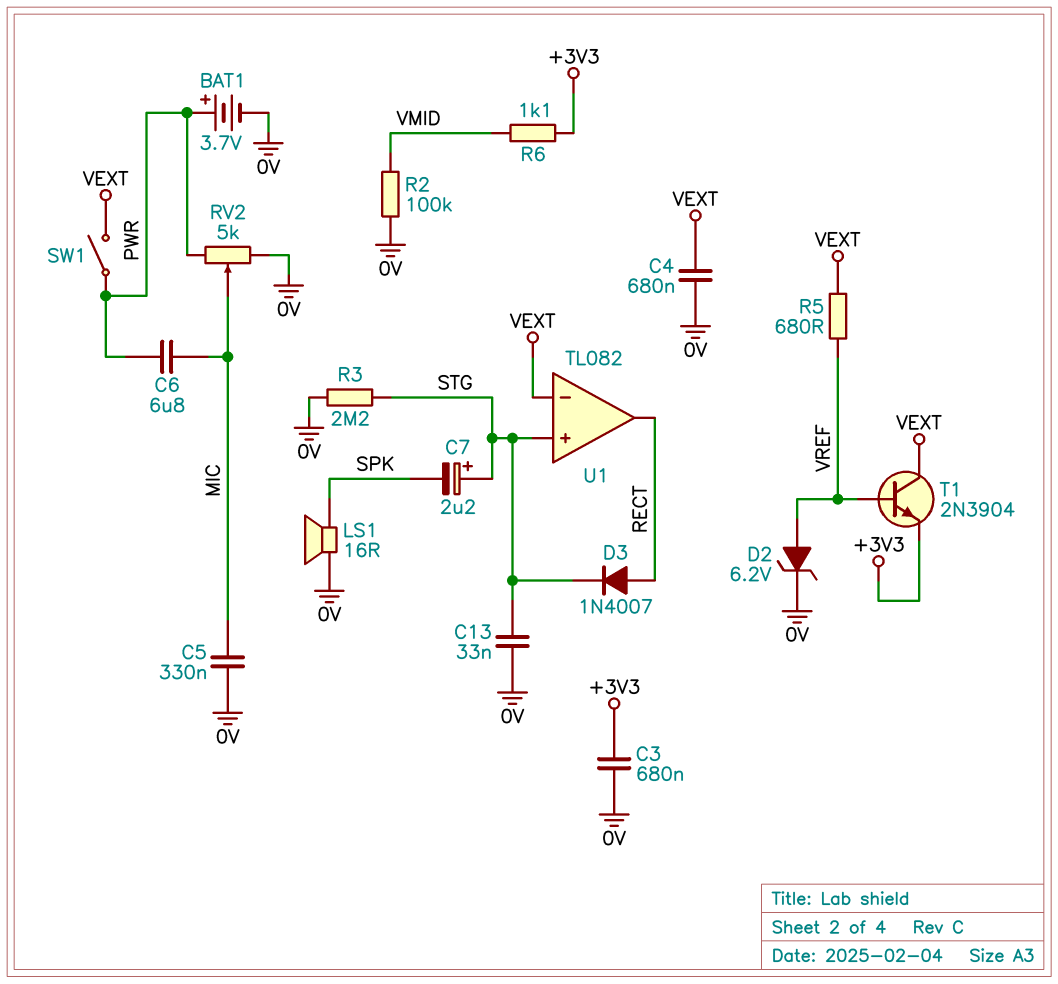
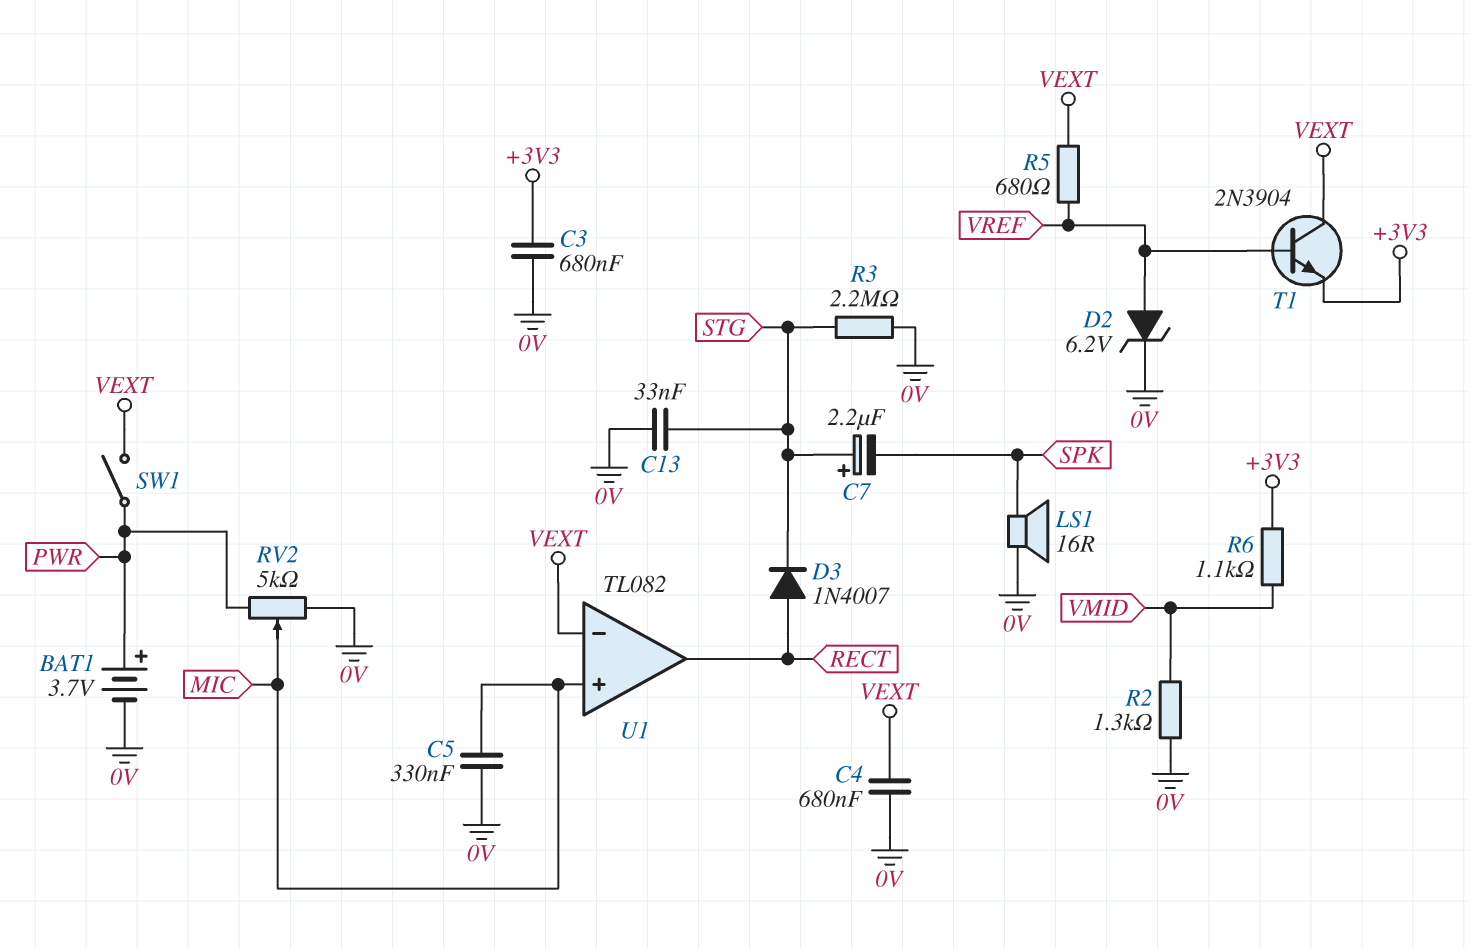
C6: 6.8uF (MIC, PWR) -> none
R2: 100k (0V, VMID) -> 1.3k (0V, VMID)
U1 pin in+: STG -> MIC

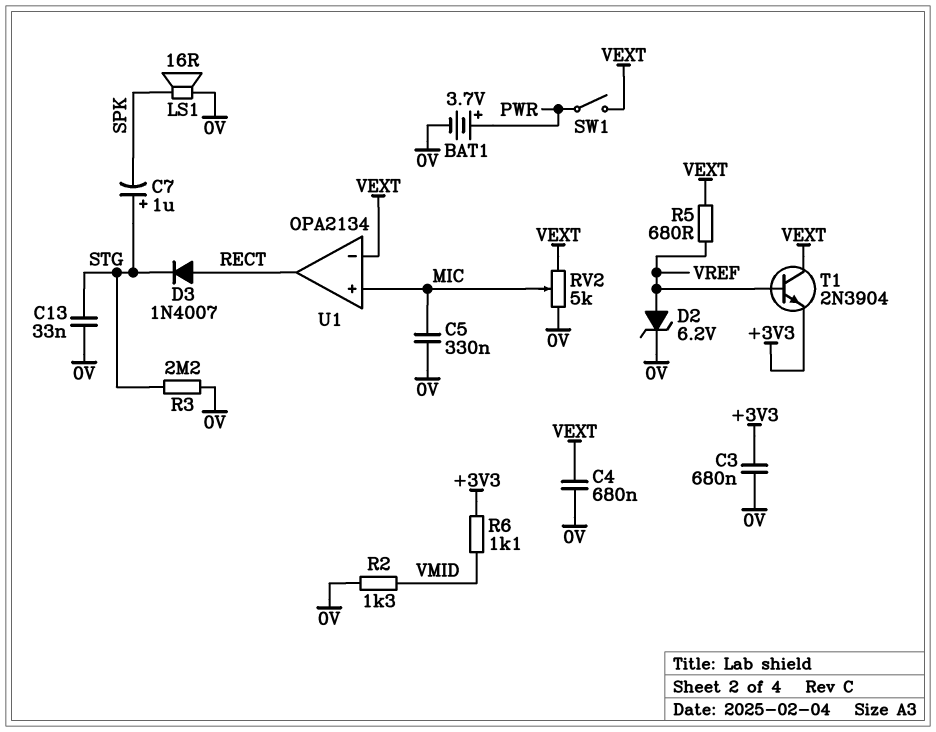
C7: 2.2uF (plus STG, minus SPK) -> 1uF (plus STG, minus SPK)
RV2: 5k (0V, PWR, wiper MIC) -> 5k (0V, VEXT, wiper MIC)
U1: TL082 -> OPA2134

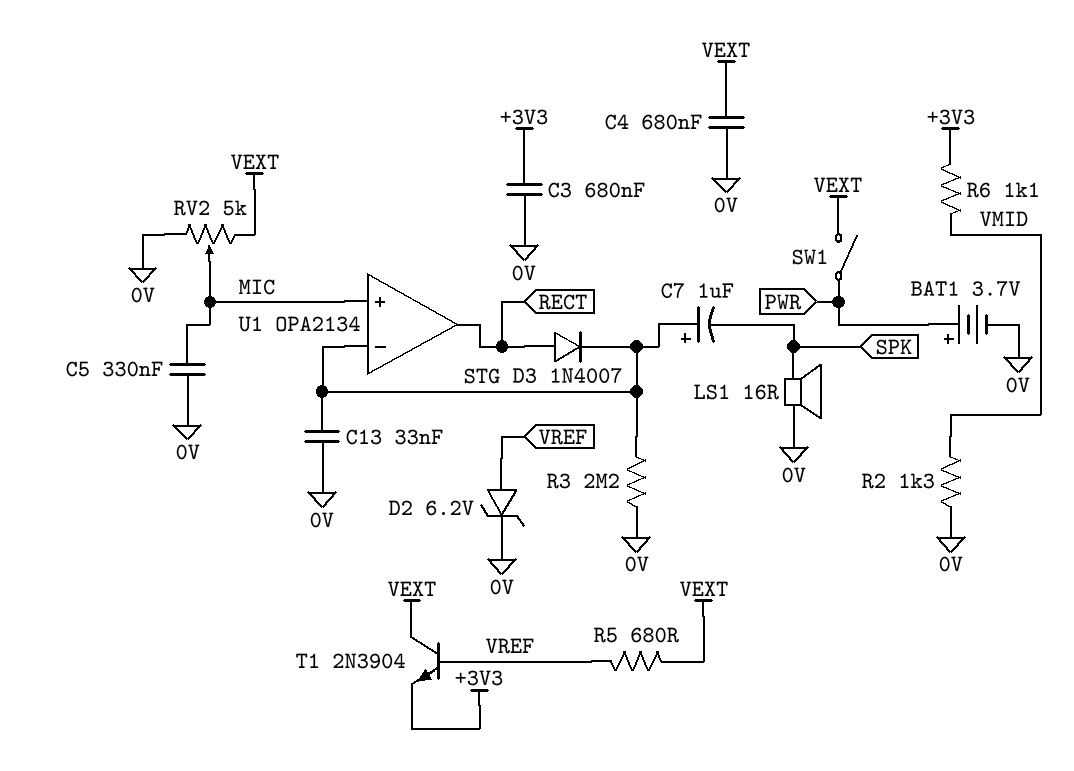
U1 pin in-: VEXT -> STG

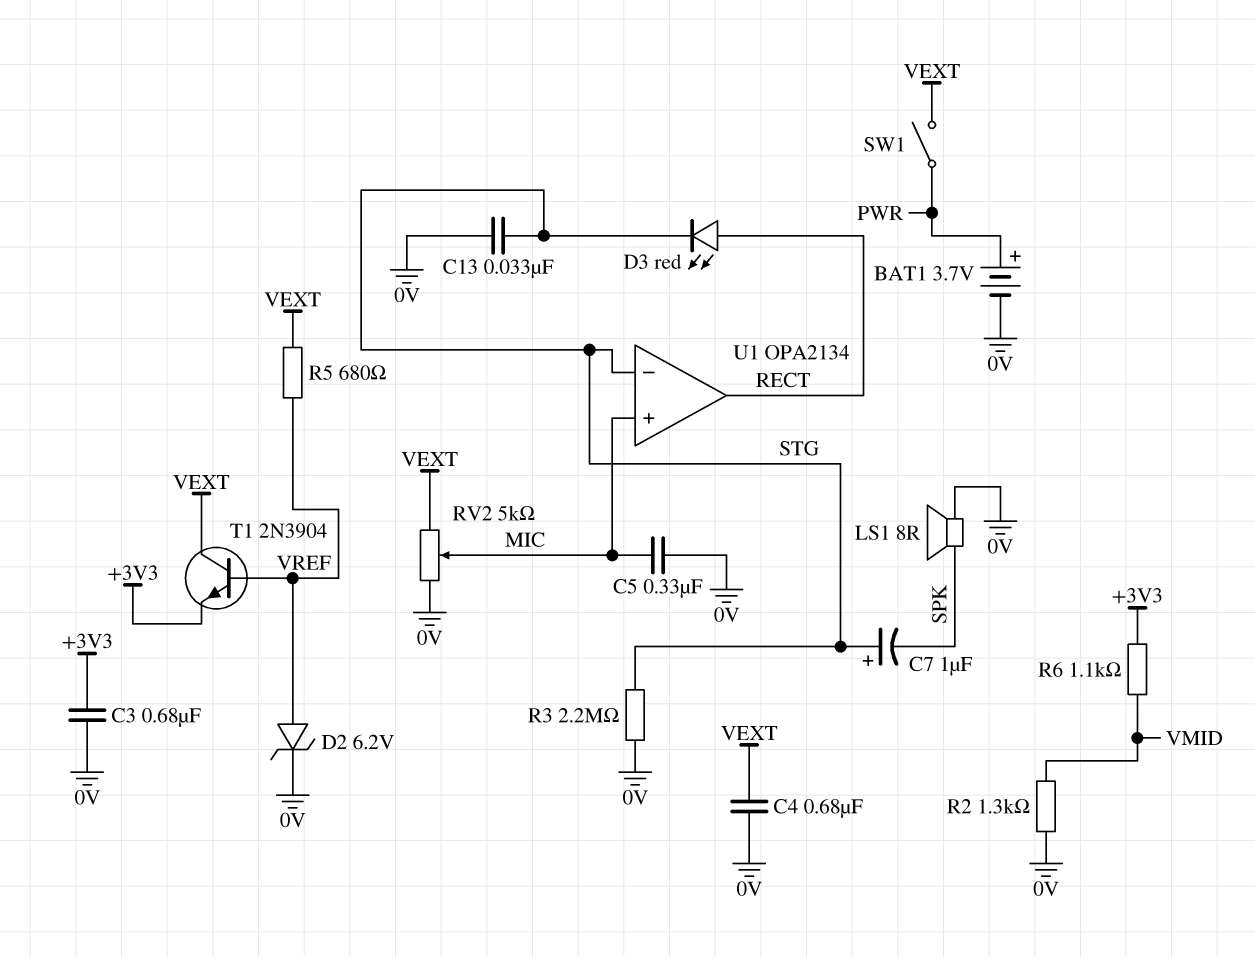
D3: diode 1N4007 (A RECT, K STG) -> LED red (A RECT, K STG)
LS1: speaker 16R (0V, SPK) -> speaker 8R (0V, SPK)

